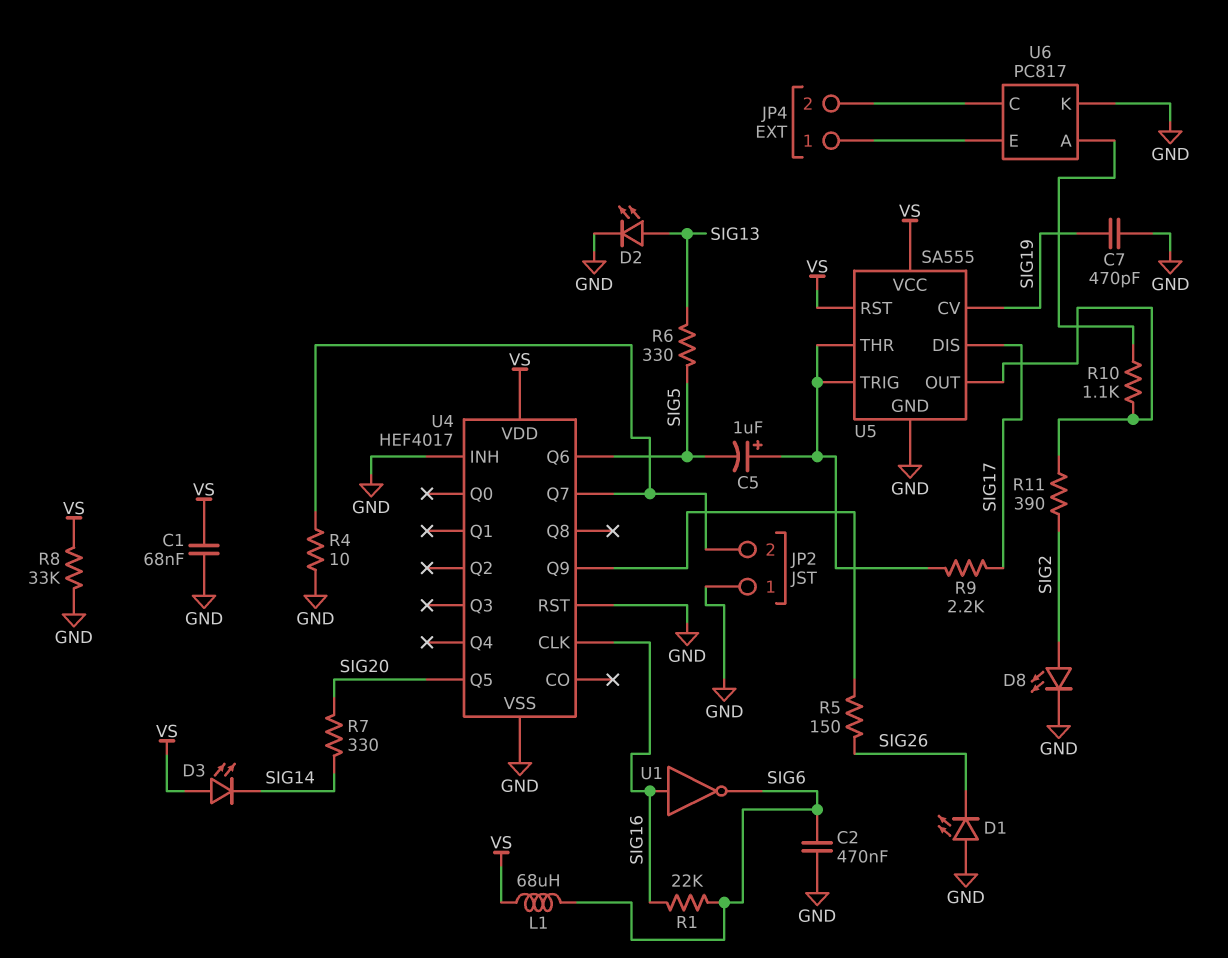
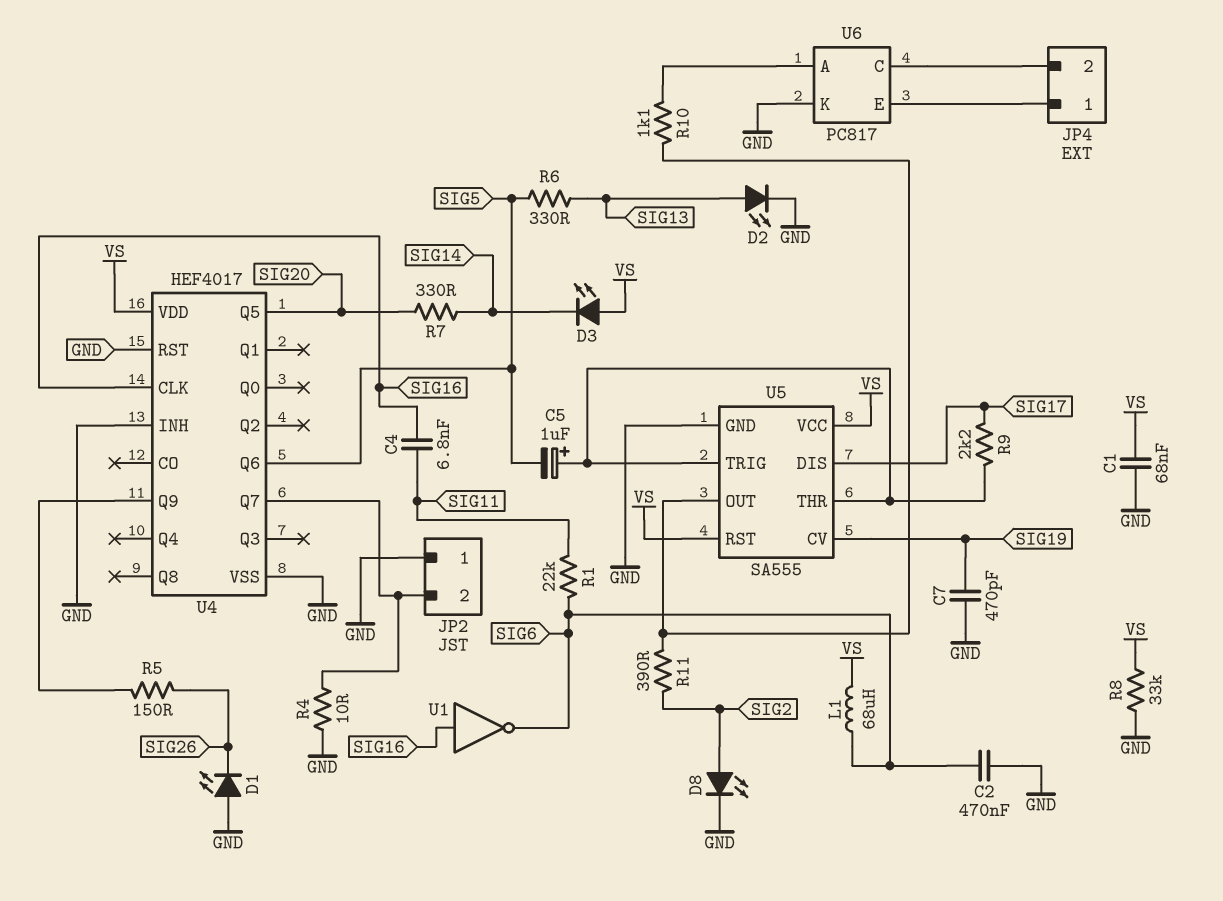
C4: none -> 6.8nF (SIG11, SIG16)
R1: 22k (SIG6, SIG16) -> 22k (SIG6, SIG11)

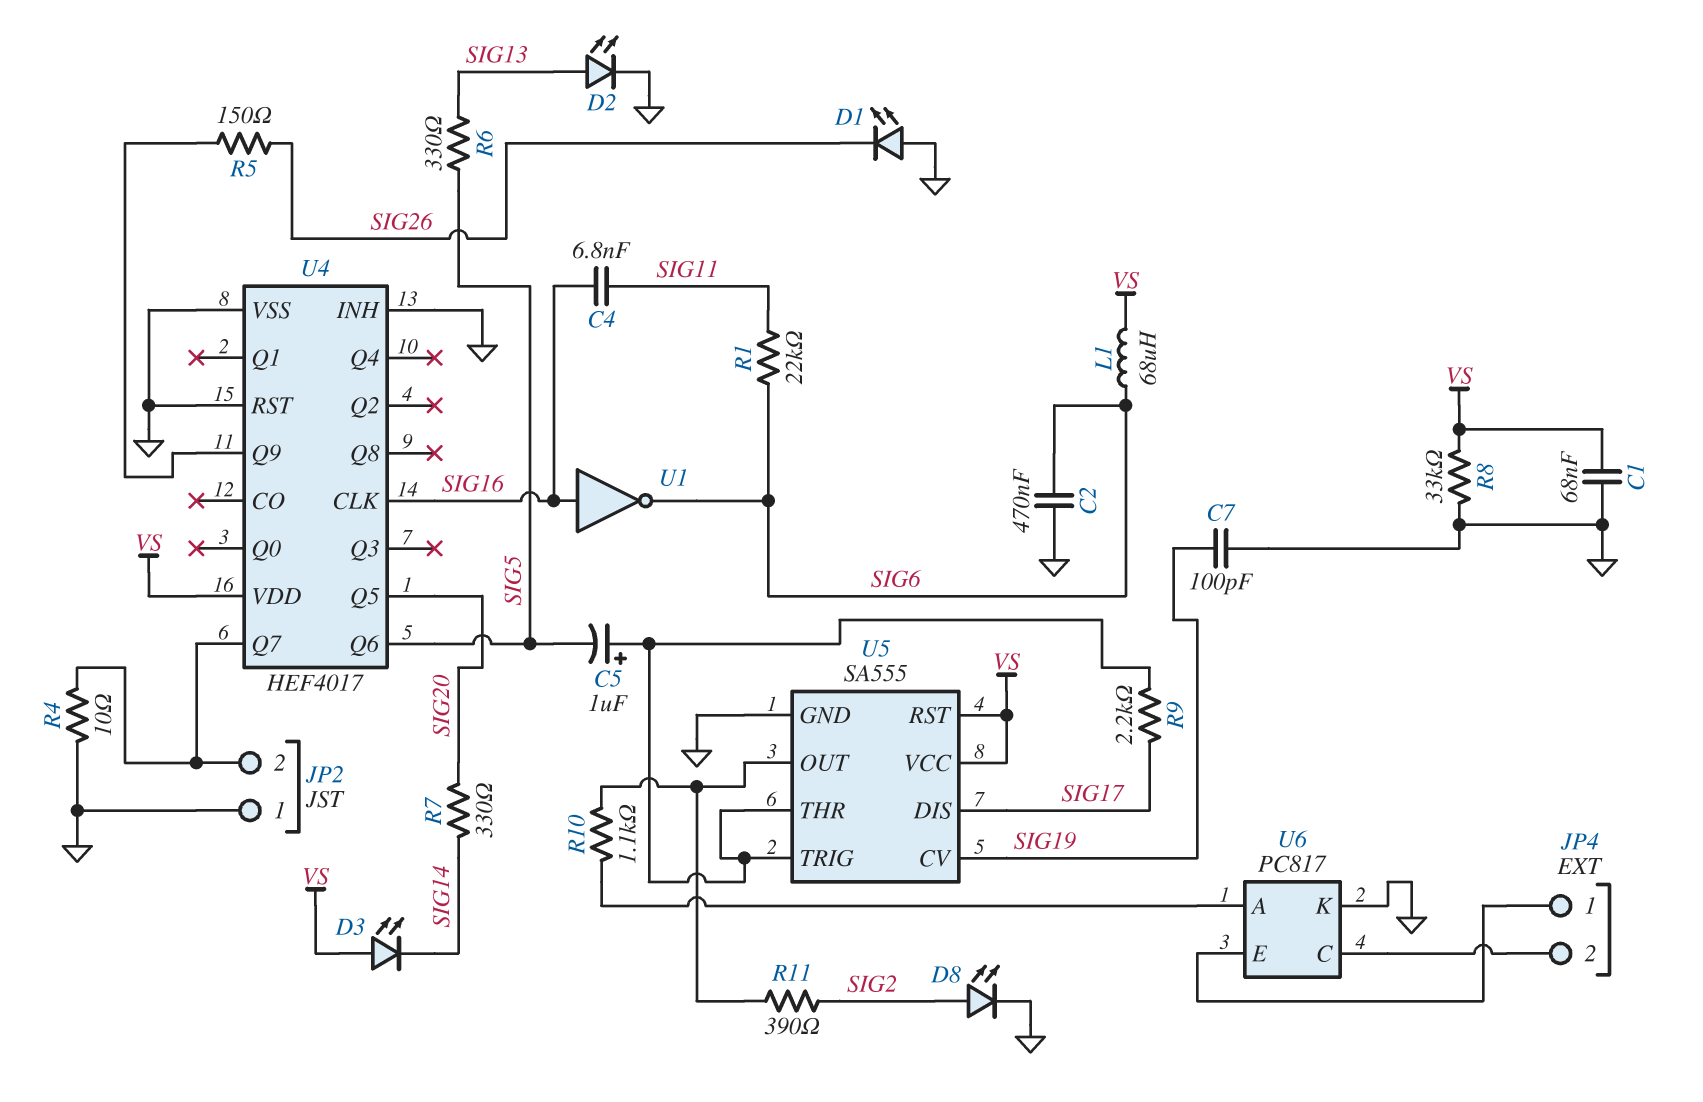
C7: 470pF (GND, SIG19) -> 100pF (GND, SIG19)

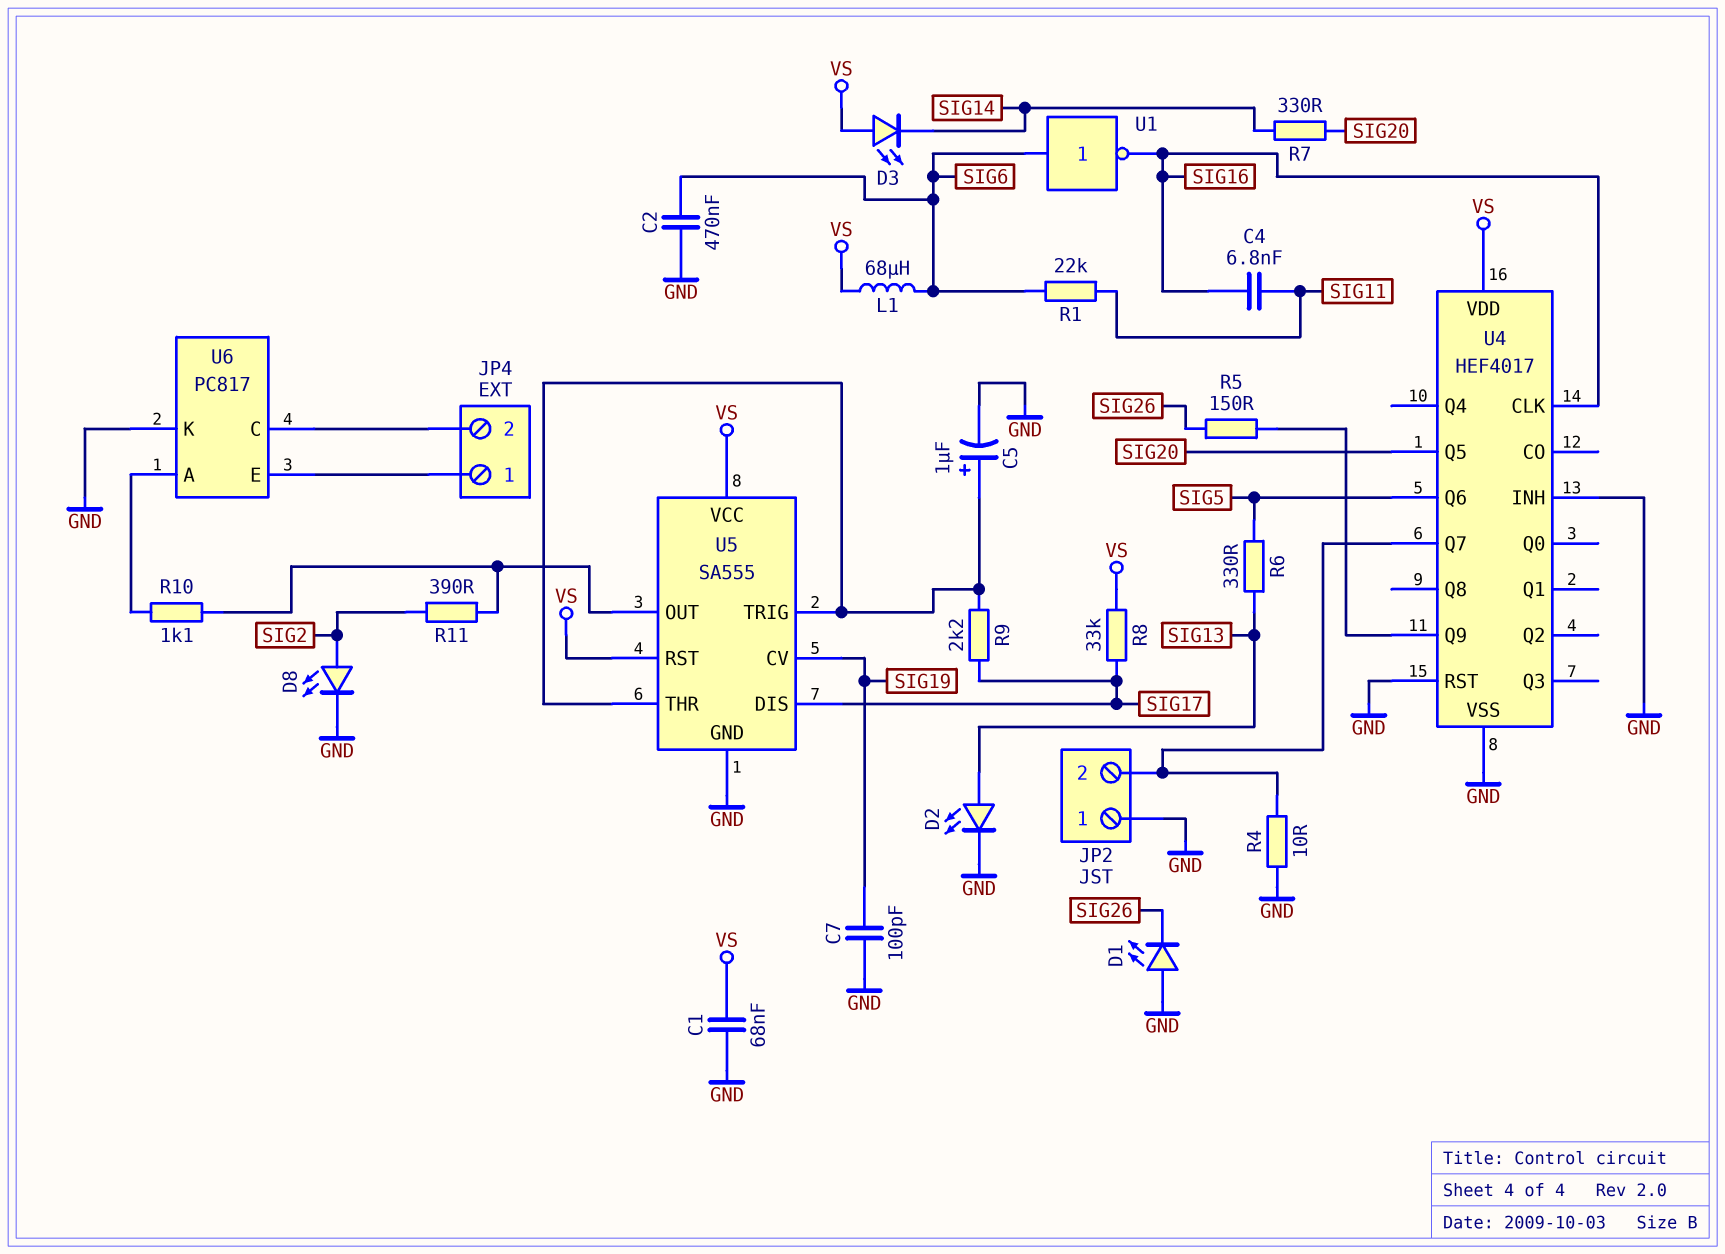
C5: 1uF (plus U5/THR, minus SIG5) -> 1uF (plus U5/THR, minus GND)
R8: 33k (GND, VS) -> 33k (SIG17, VS)
U1: NOT (in SIG16, out SIG6) -> NOT (in SIG6, out SIG16)

